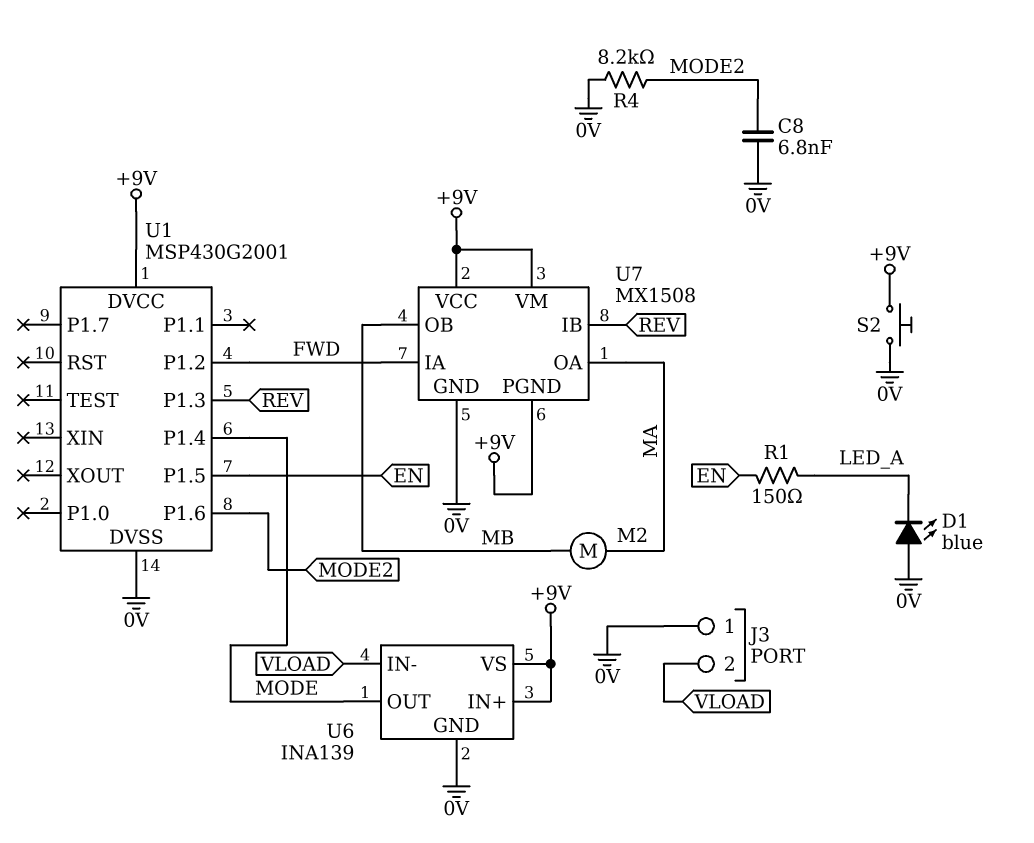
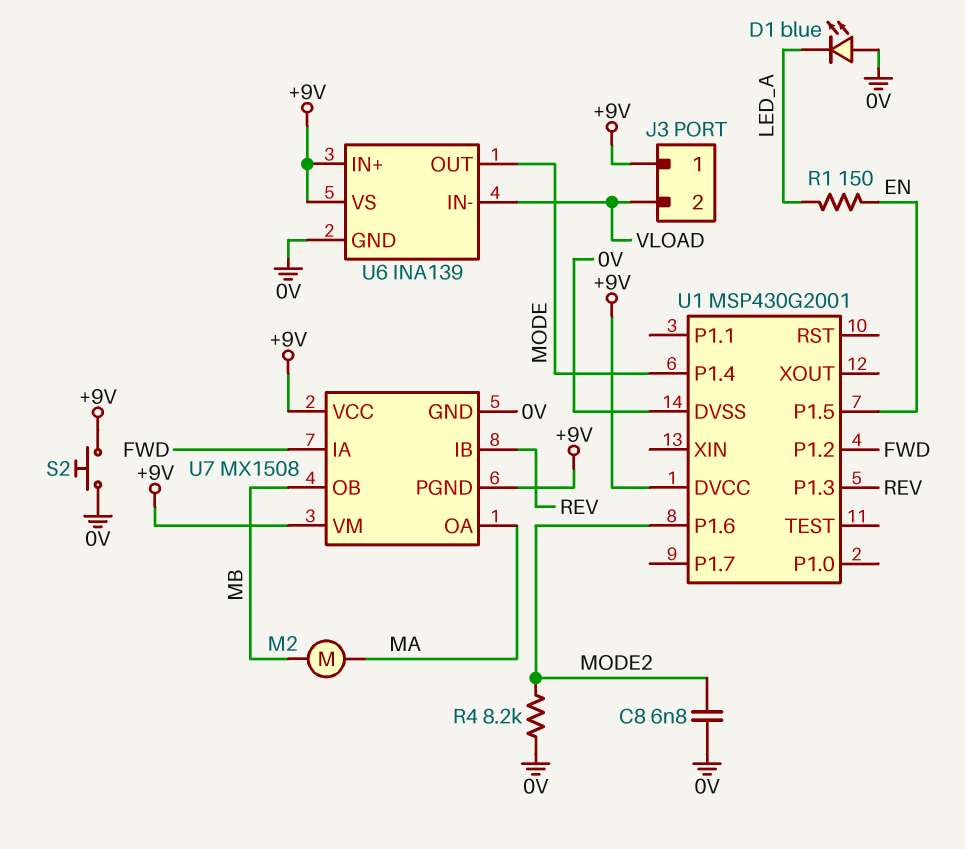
J3 pin 1: 0V -> +9V

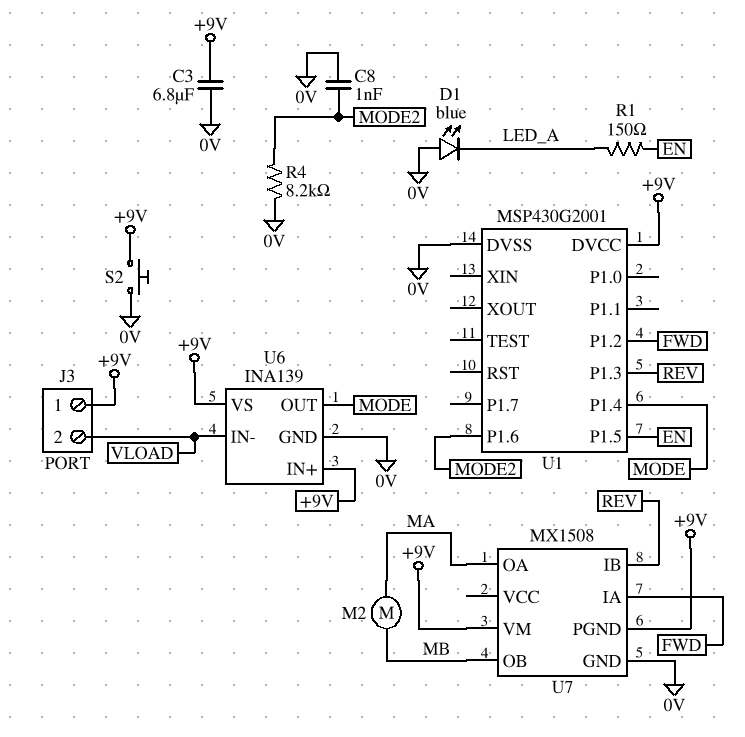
C3: none -> 6.8uF (+9V, 0V)
C8: 6.8nF (0V, MODE2) -> 1nF (0V, MODE2)
U7 pin VCC: +9V -> none

